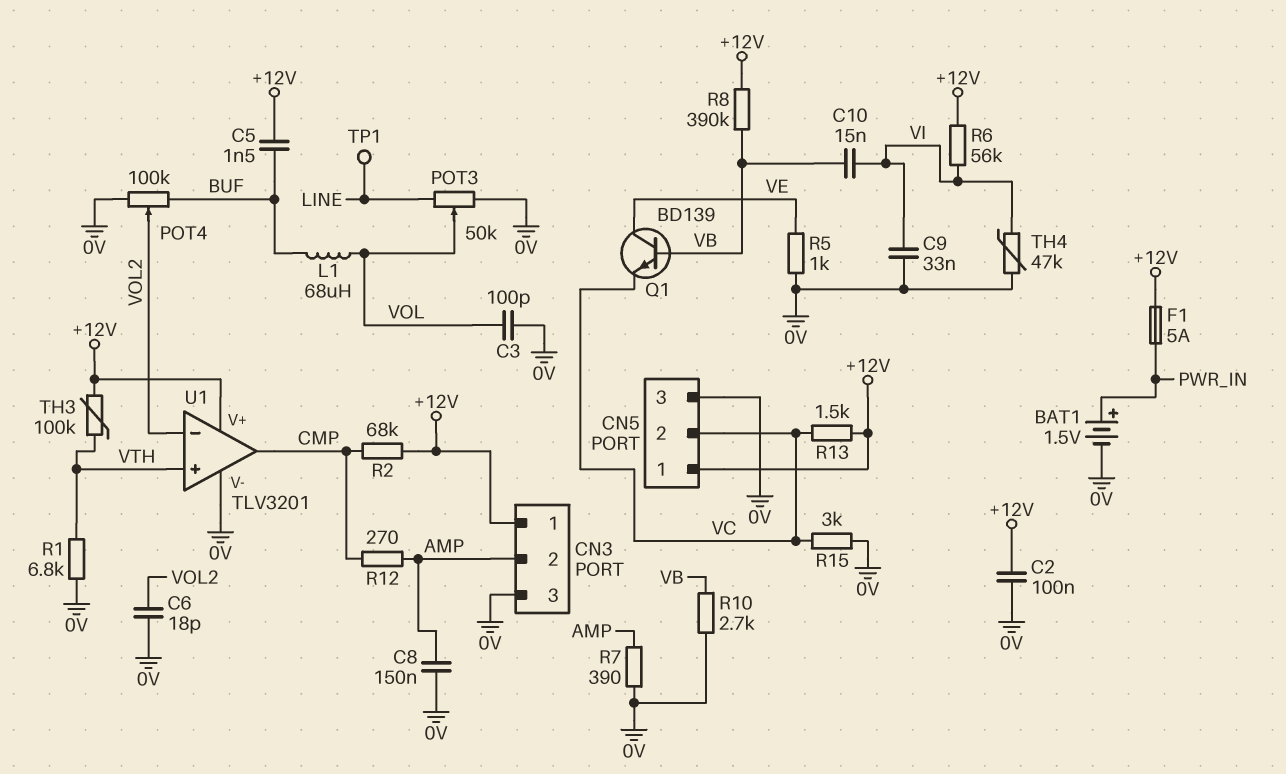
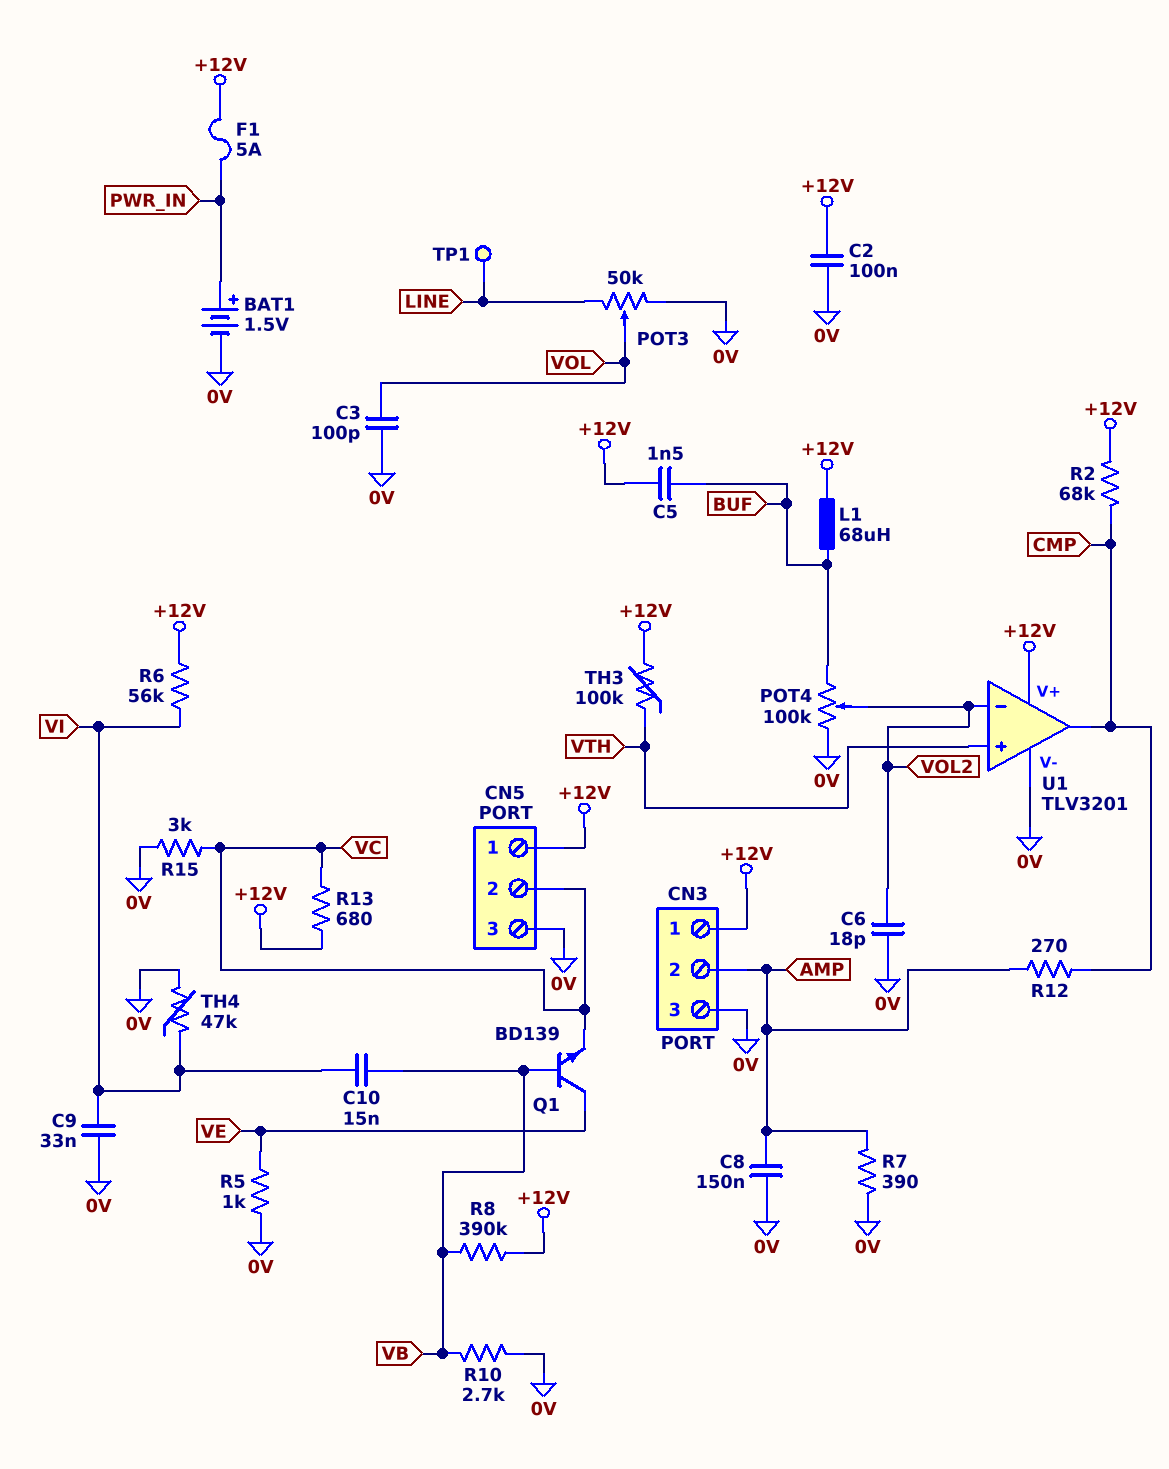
L1: 68uH (BUF, VOL) -> 68uH (+12V, BUF)
R1: 6.8k (0V, VTH) -> none
R13: 1.5k (+12V, VC) -> 680 (+12V, VC)

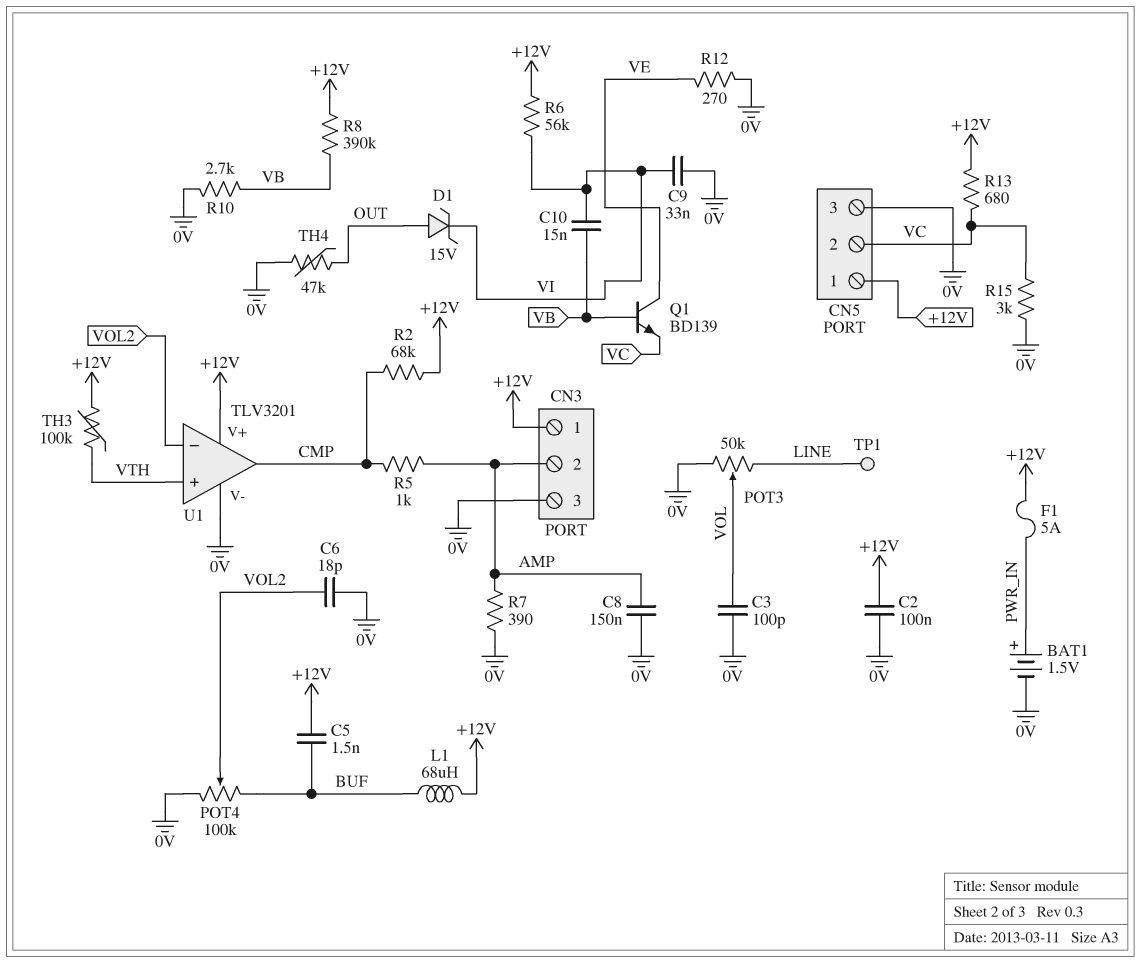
D1: none -> zener 15V (A OUT, K VI)
R5: 1k (0V, VE) -> 1k (AMP, CMP)
R12: 270 (AMP, CMP) -> 270 (0V, VE)
TH4: 47k (0V, VI) -> 47k (0V, OUT)

